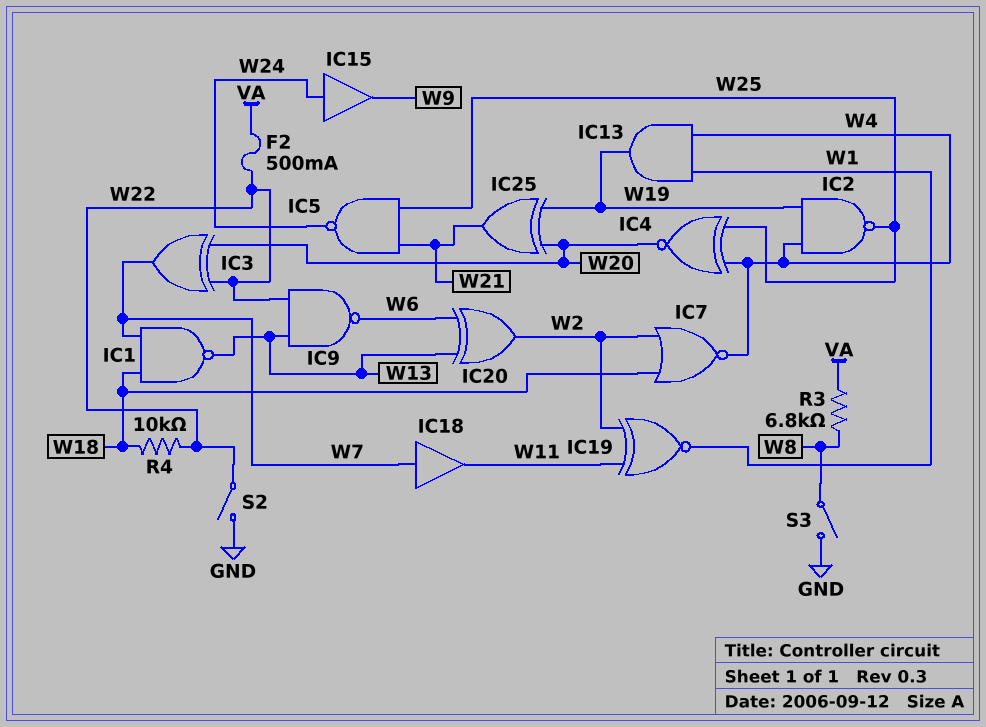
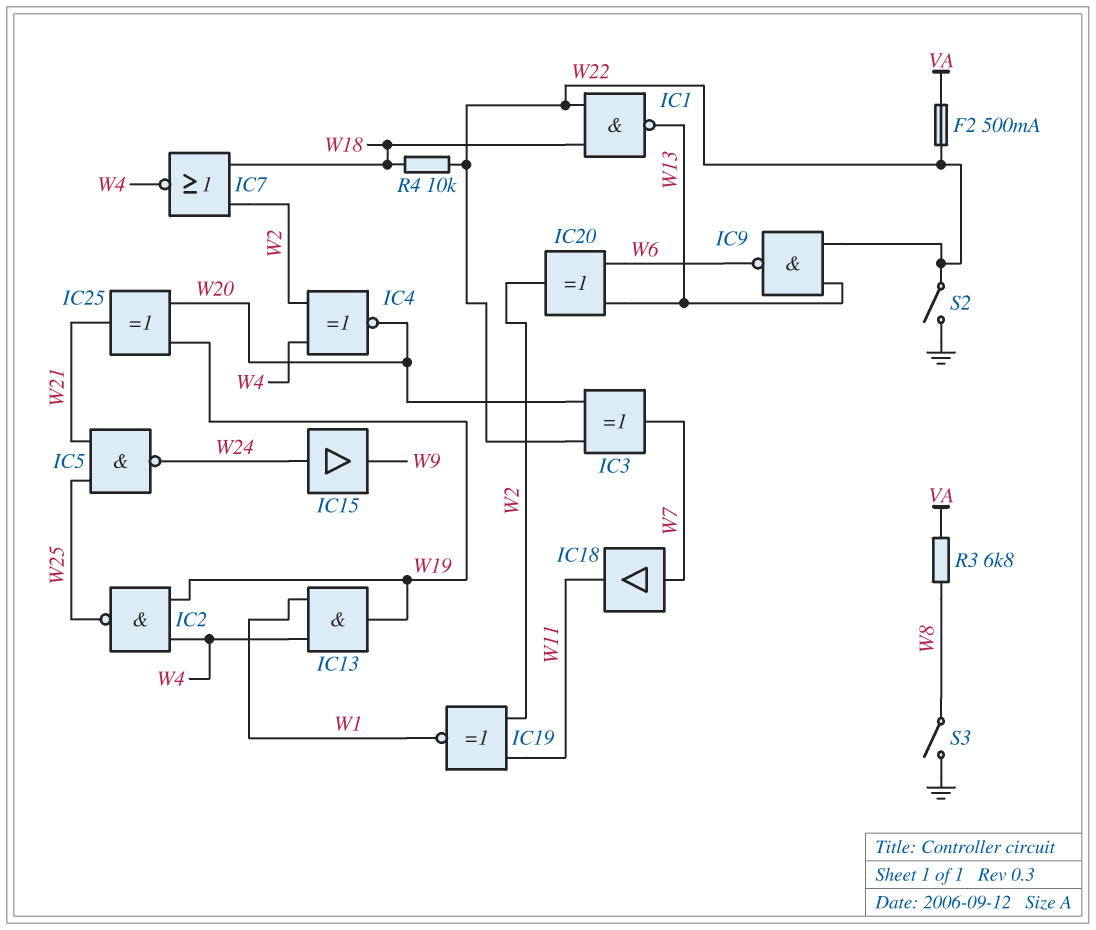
IC1: NAND (in W7, in W18, out W13) -> NAND (in W18, in W22, out W13)
IC4: XNOR (in W4, in W25, out W20) -> XNOR (in W2, in W4, out W20)

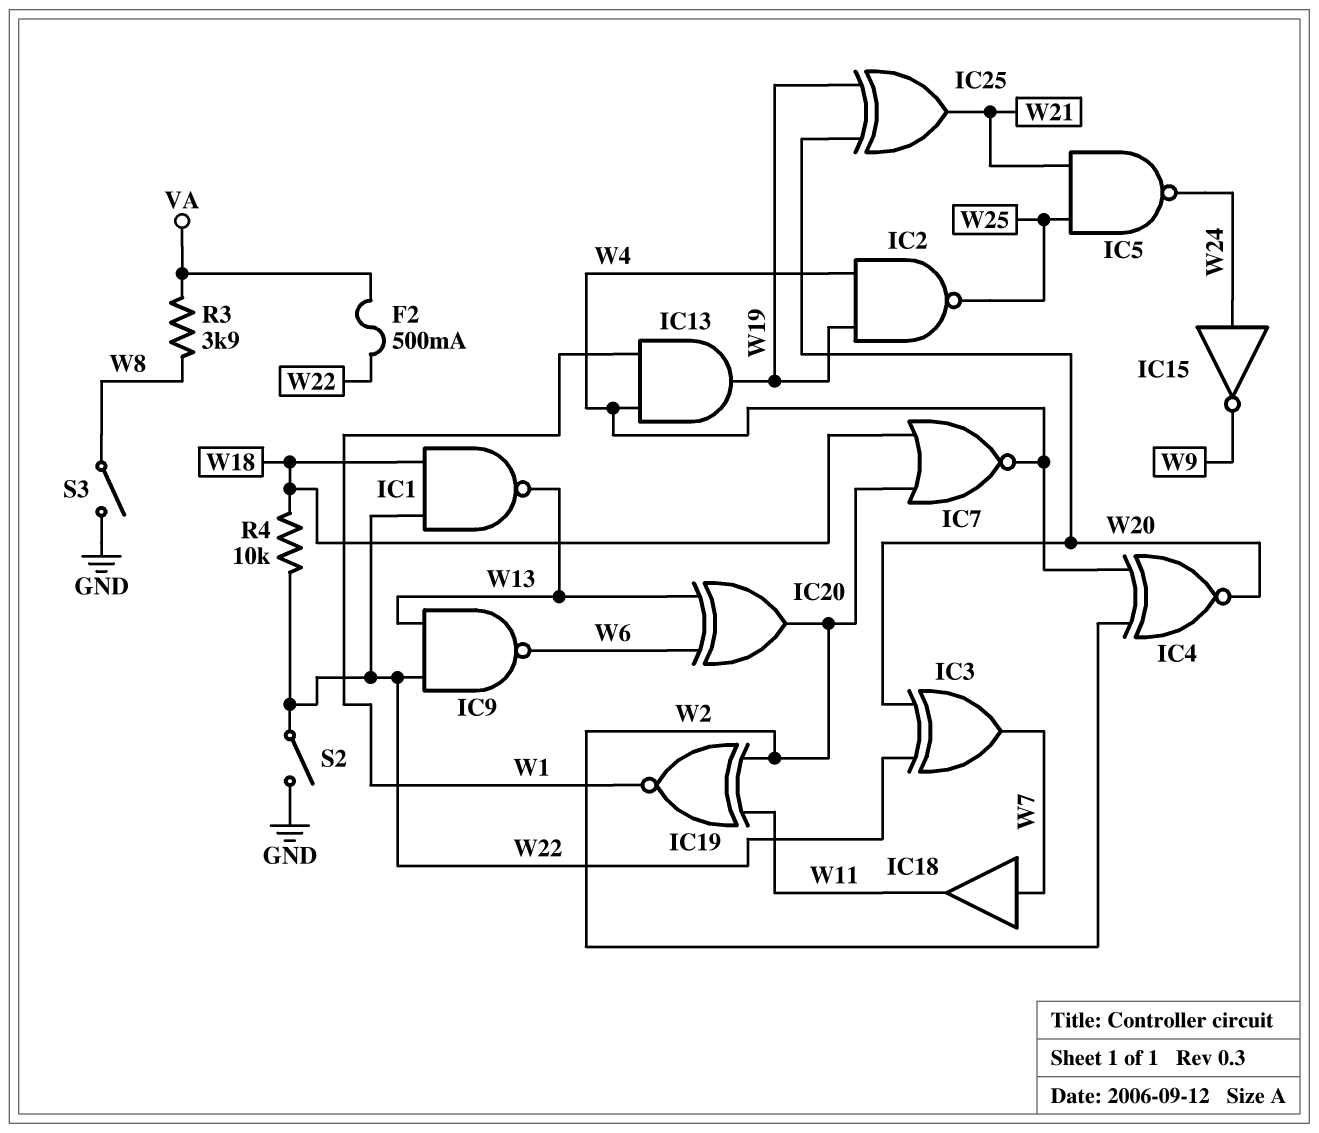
IC15: buffer (in W24, out W9) -> NOT (in W24, out W9)
R3: 6.8k (VA, W8) -> 3.9k (VA, W8)

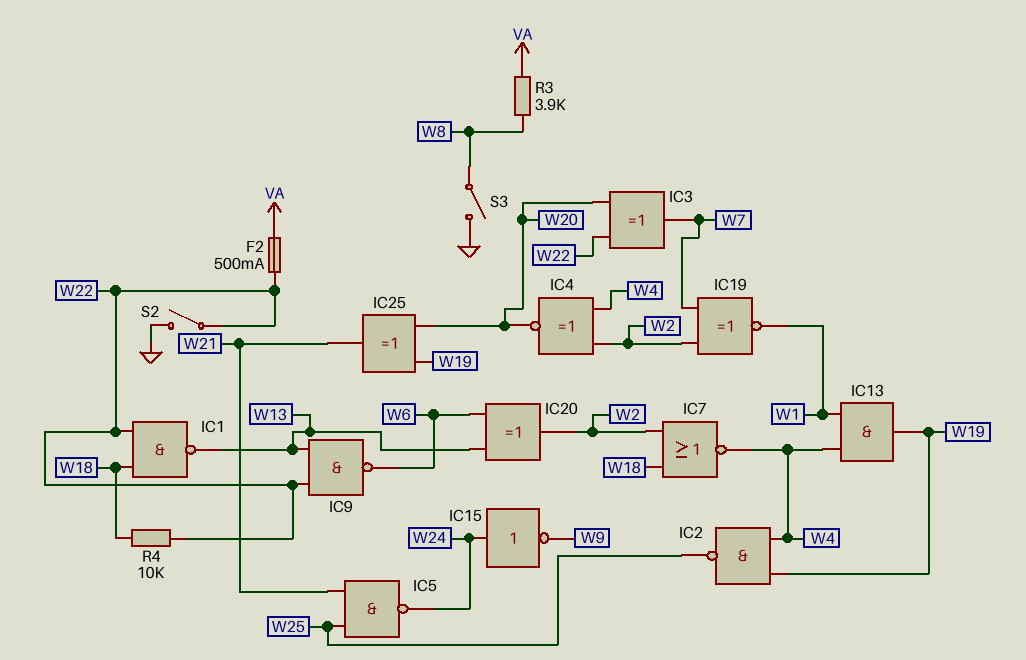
IC18: buffer (in W7, out W11) -> none
IC19: XNOR (in W2, in W11, out W1) -> XNOR (in W2, in W7, out W1)

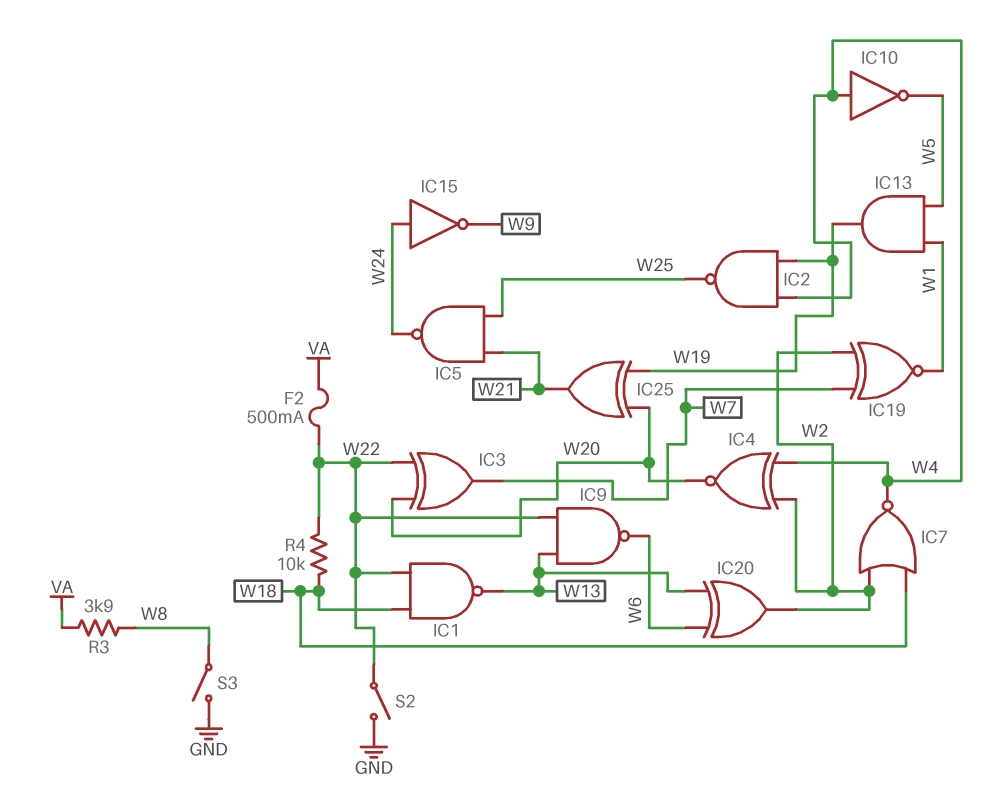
IC10: none -> NOT (in W4, out W5)
IC13: AND (in W1, in W4, out W19) -> AND (in W1, in W5, out W19)

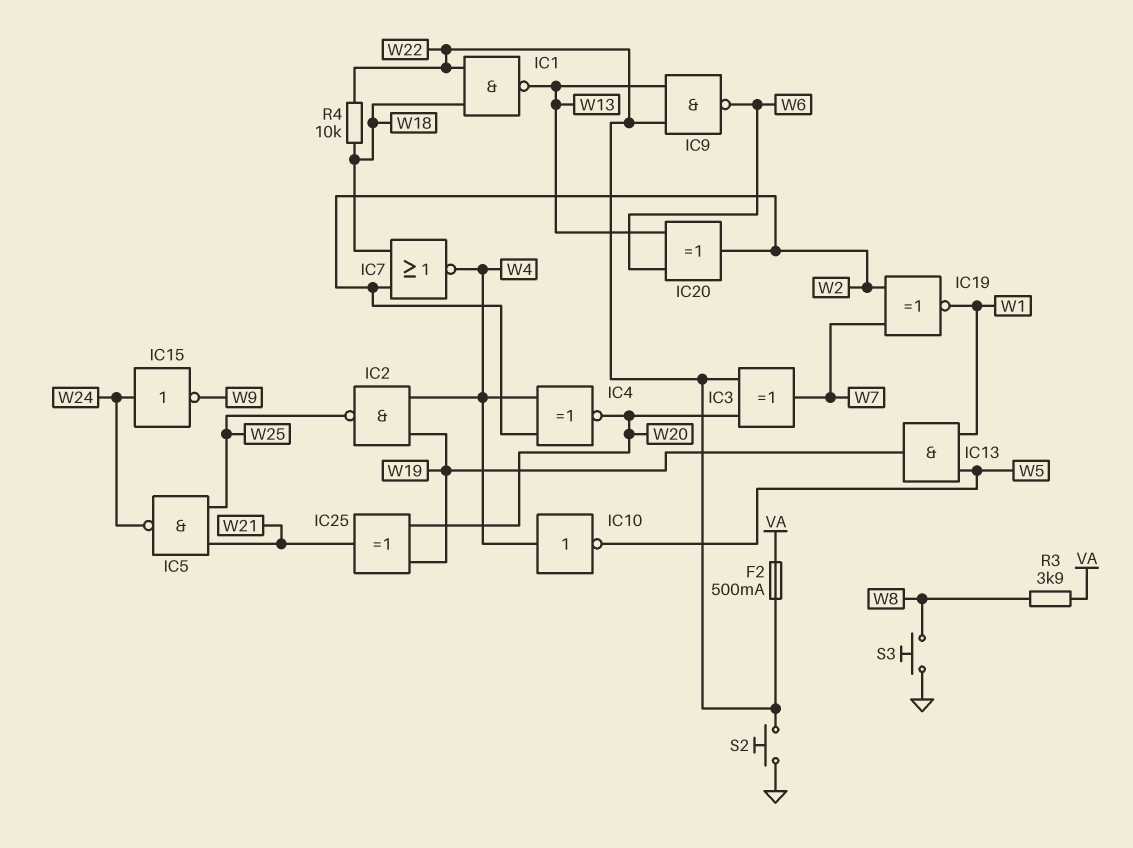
S2: switch (GND, W22) -> button (GND, W22)
S3: switch (GND, W8) -> button (GND, W8)

